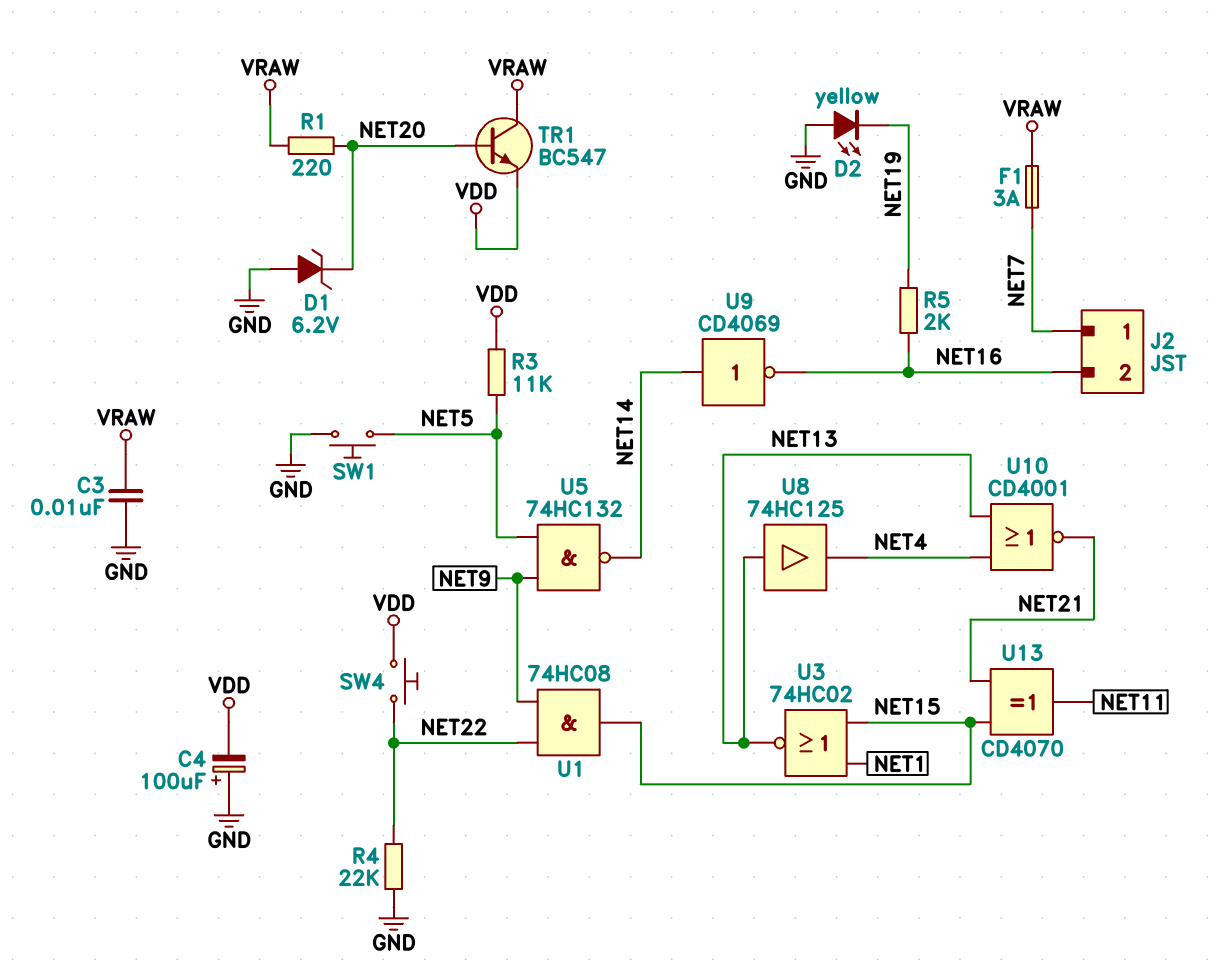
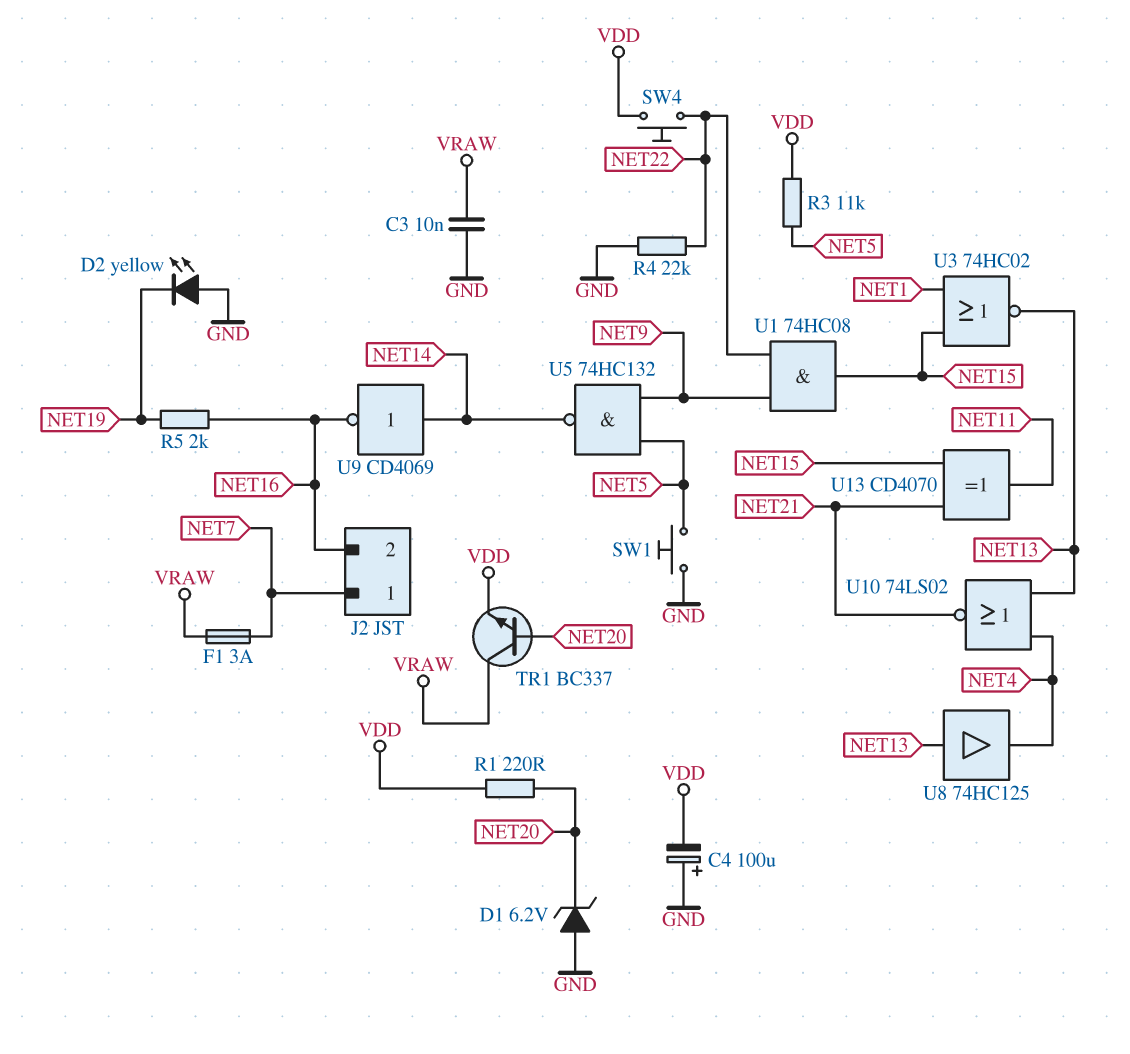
R1: 220 (NET20, VRAW) -> 220 (NET20, VDD)
TR1: NPN BC547 (B NET20, C VRAW, E VDD) -> NPN BC337 (B NET20, C VRAW, E VDD)
U10: NOR CD4001 (in NET4, in NET13, out NET21) -> NOR 74LS02 (in NET4, in NET13, out NET21)

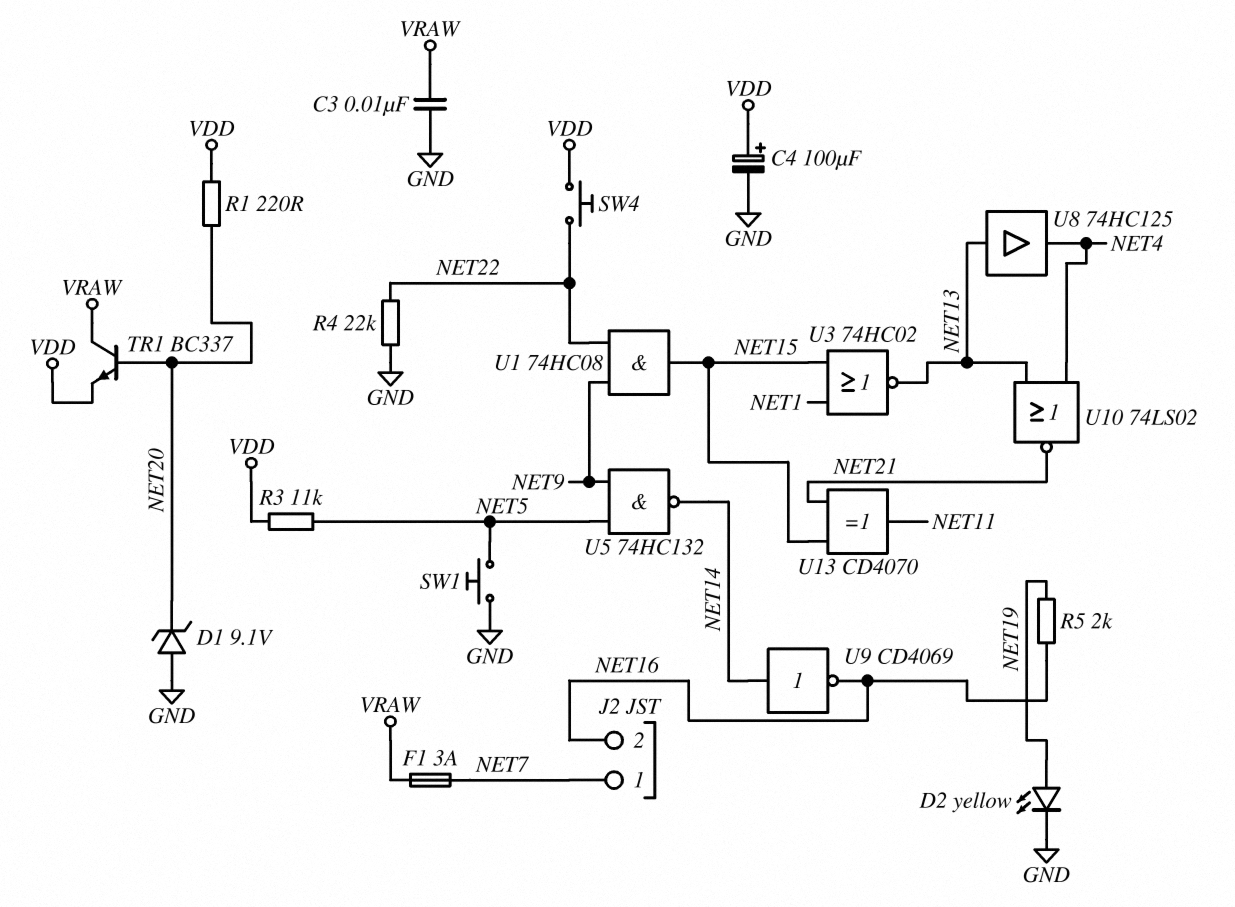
C4: 100uF (plus GND, minus VDD) -> 100uF (plus VDD, minus GND)
D1: zener 6.2V (A GND, K NET20) -> zener 9.1V (A GND, K NET20)
D2: LED yellow (A GND, K NET19) -> LED yellow (A NET19, K GND)

